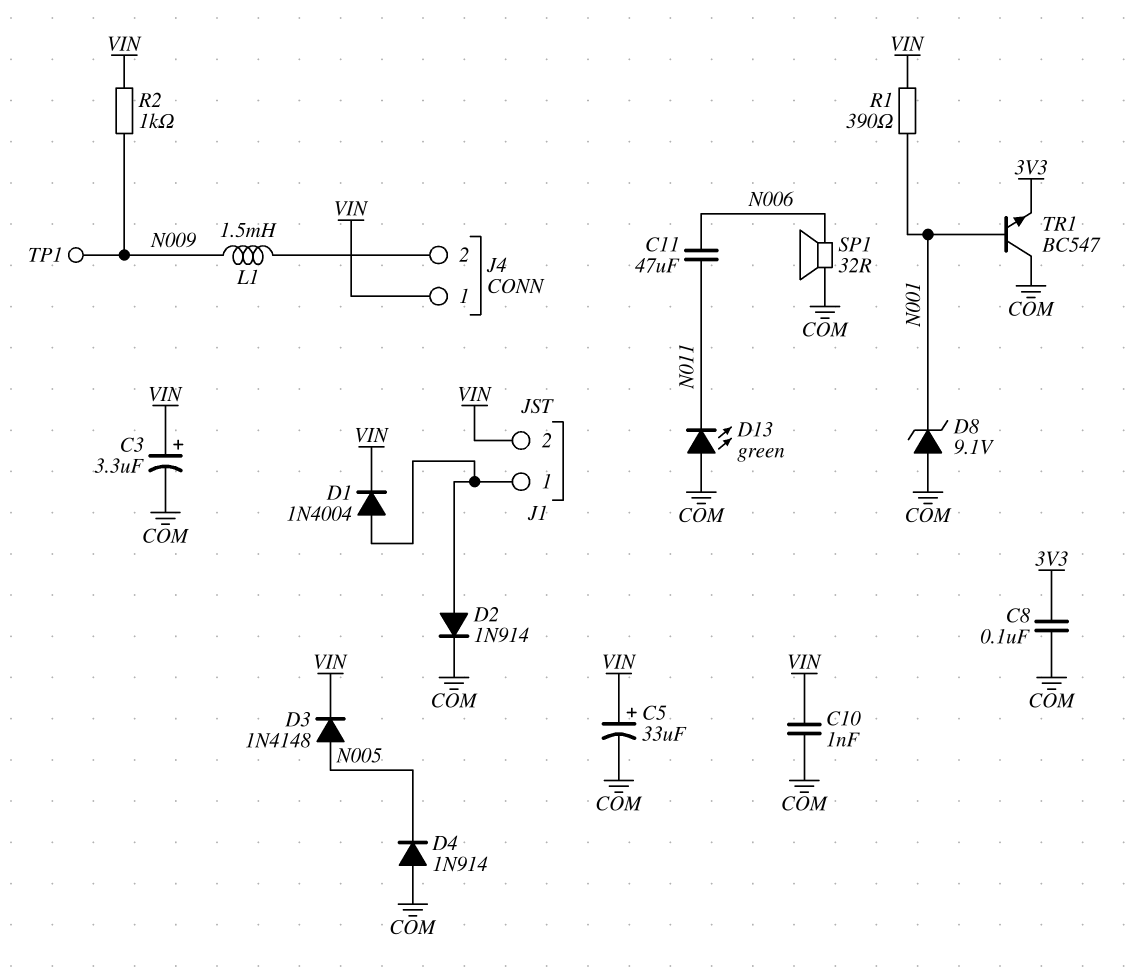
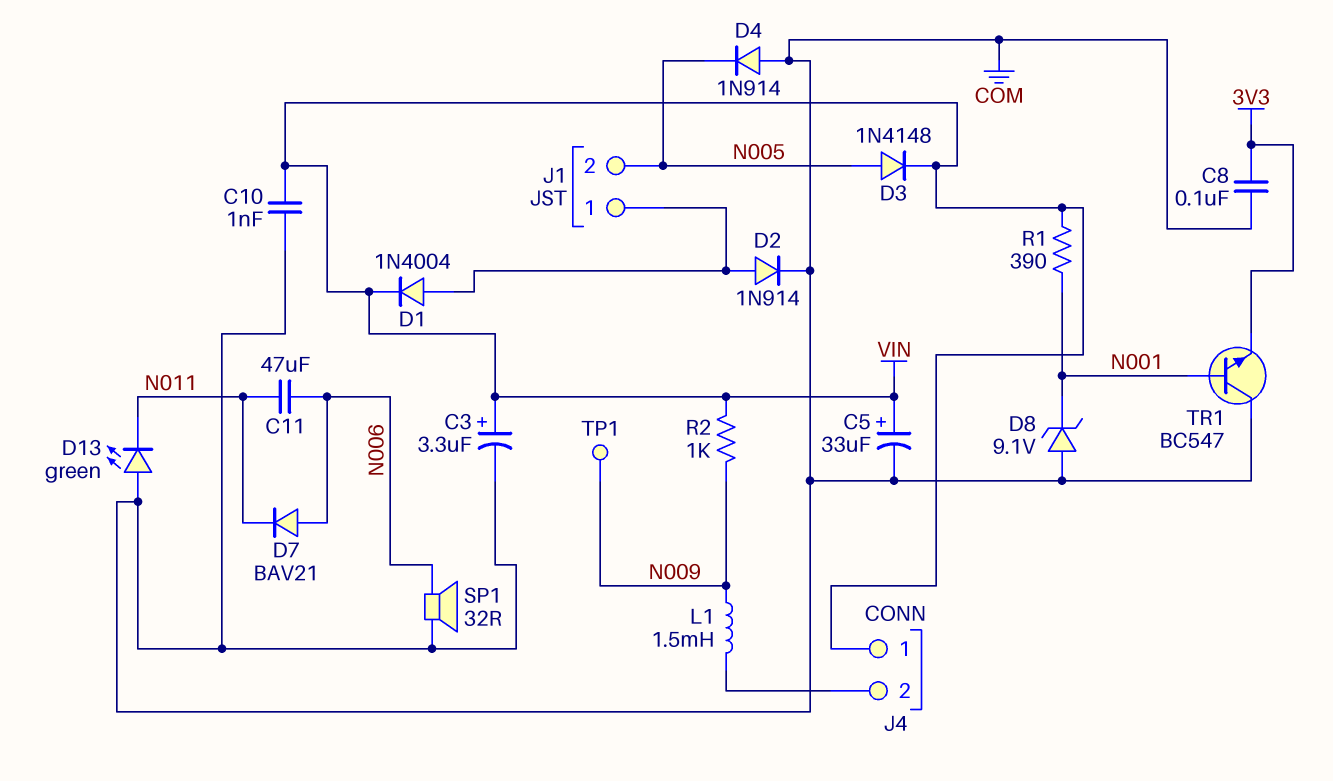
D7: none -> diode BAV21 (A N006, K N011)
J1 pin 2: VIN -> N005

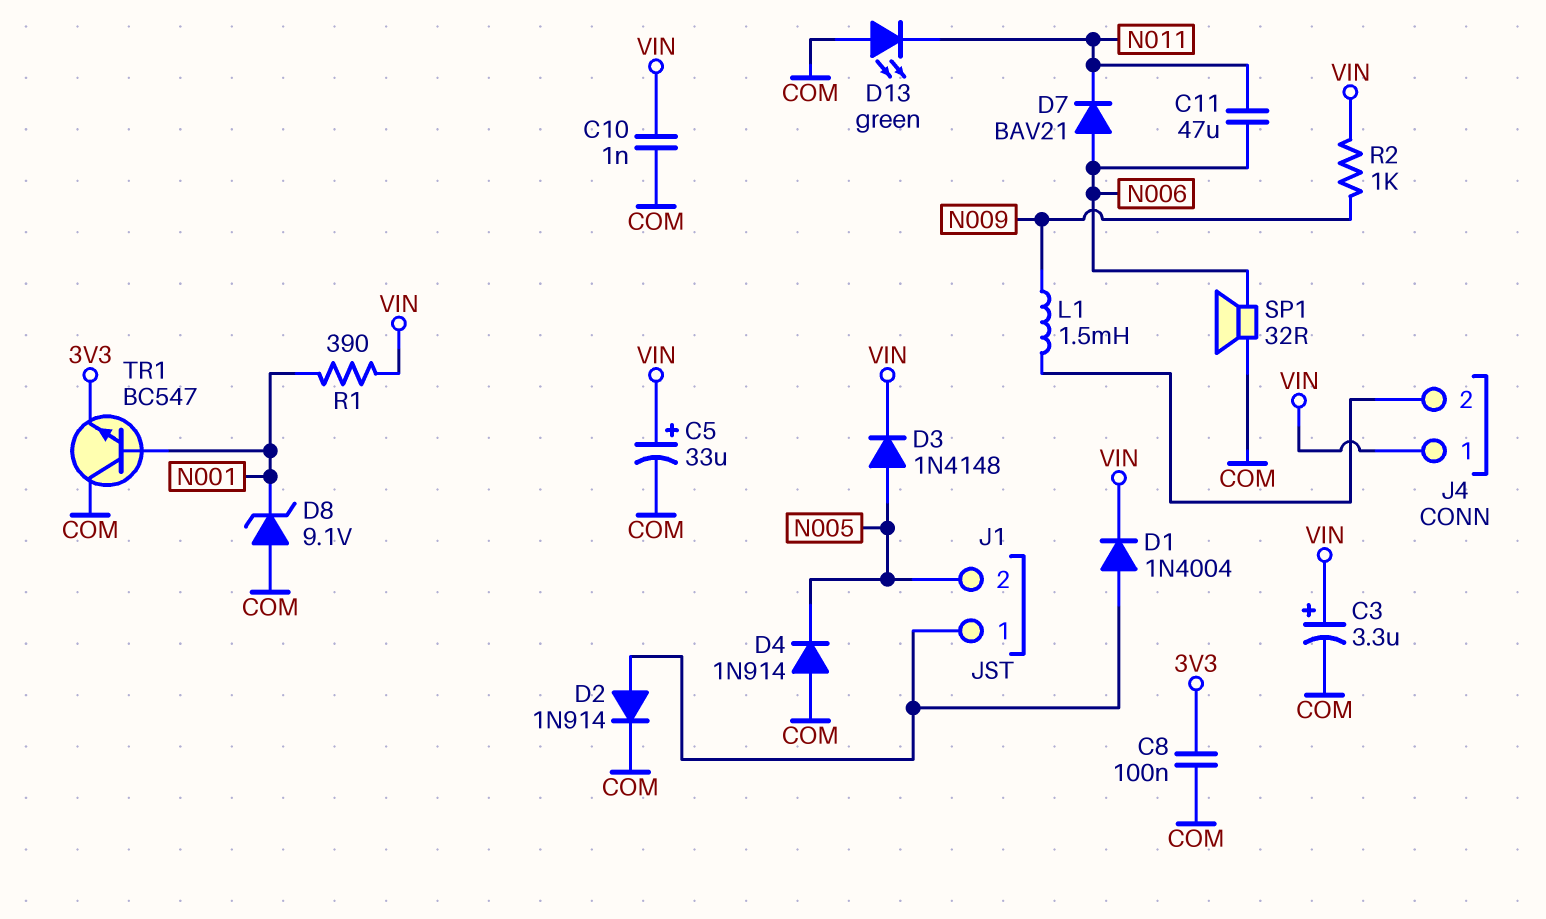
TP1: test point (N009) -> none

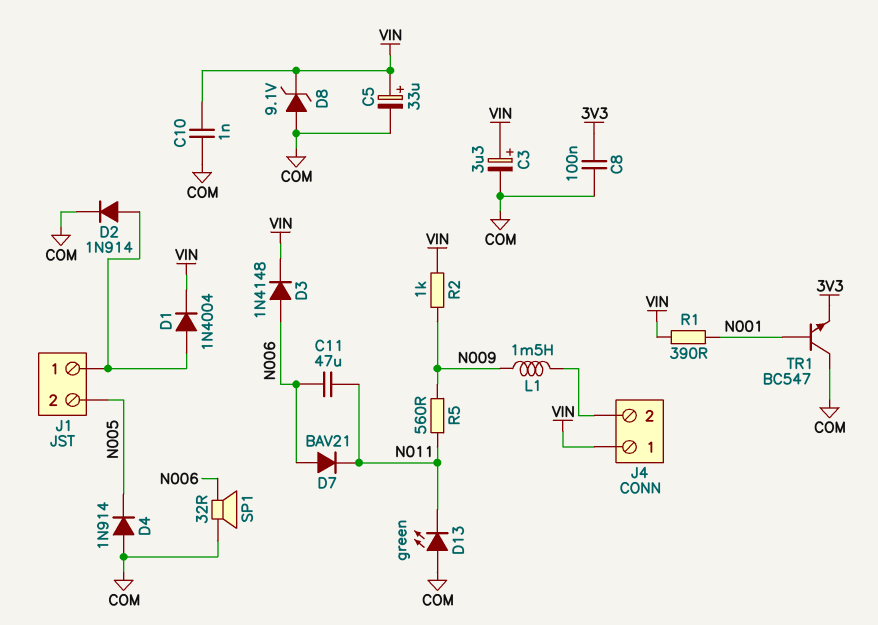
D3: diode 1N4148 (A N005, K VIN) -> diode 1N4148 (A N006, K VIN)
D8: zener 9.1V (A COM, K N001) -> zener 9.1V (A COM, K VIN)
R5: none -> 560 (N009, N011)

